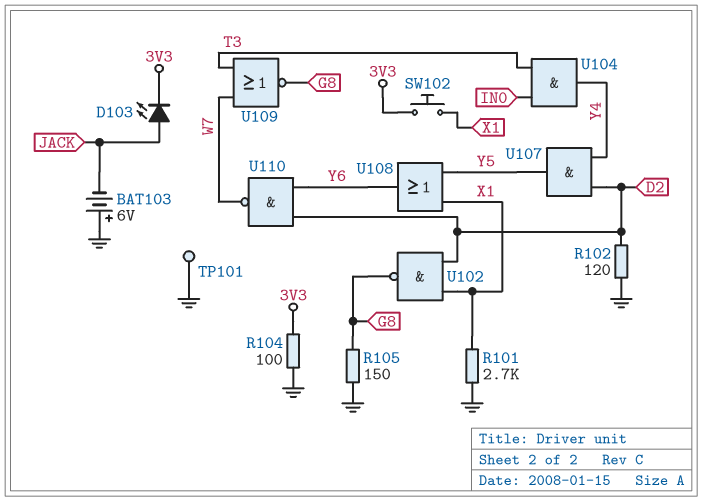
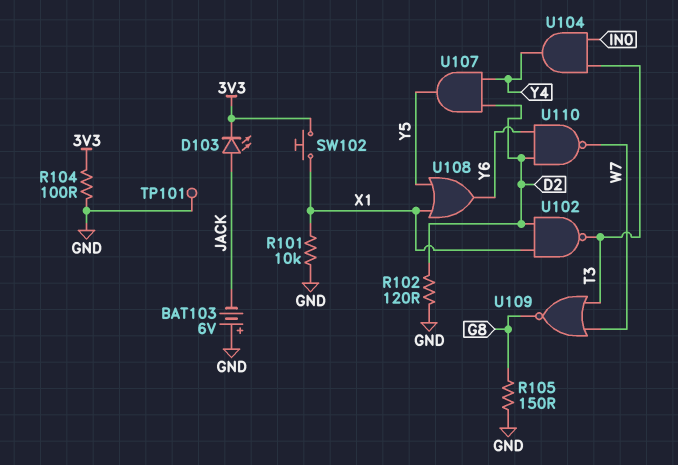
R101: 2.7k (GND, X1) -> 10k (GND, X1)
U102: NAND (in D2, in X1, out G8) -> NAND (in D2, in X1, out T3)

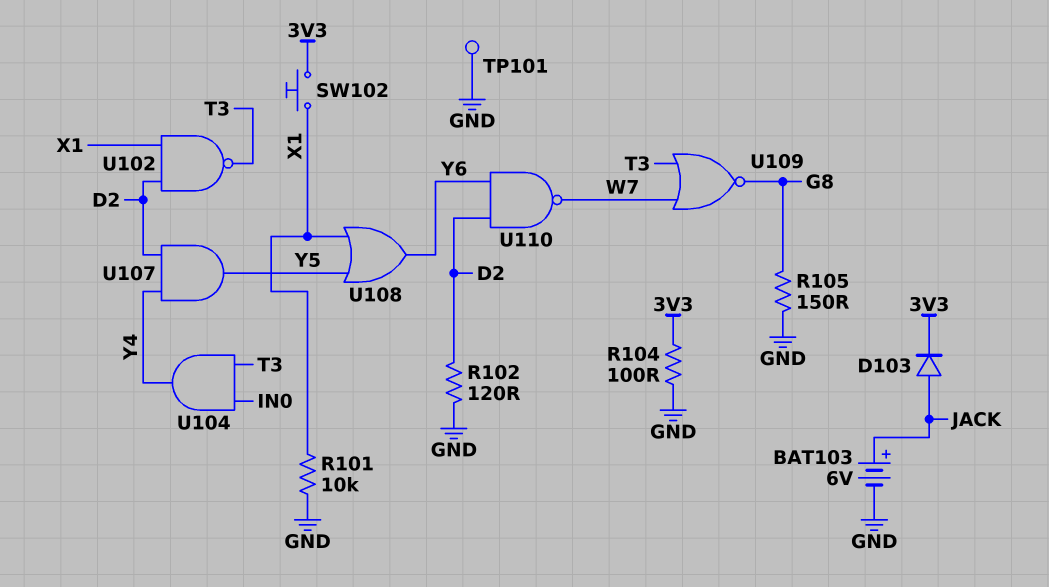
BAT103: 6V (plus GND, minus JACK) -> 6V (plus JACK, minus GND)
D103: LED (A JACK, K 3V3) -> diode (A JACK, K 3V3)

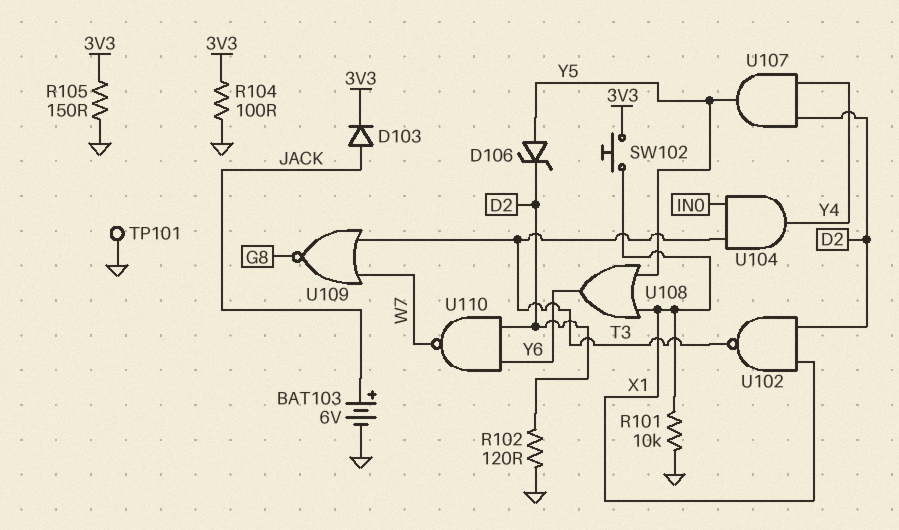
D106: none -> zener (A Y5, K D2)
R105: 150 (G8, GND) -> 150 (3V3, GND)

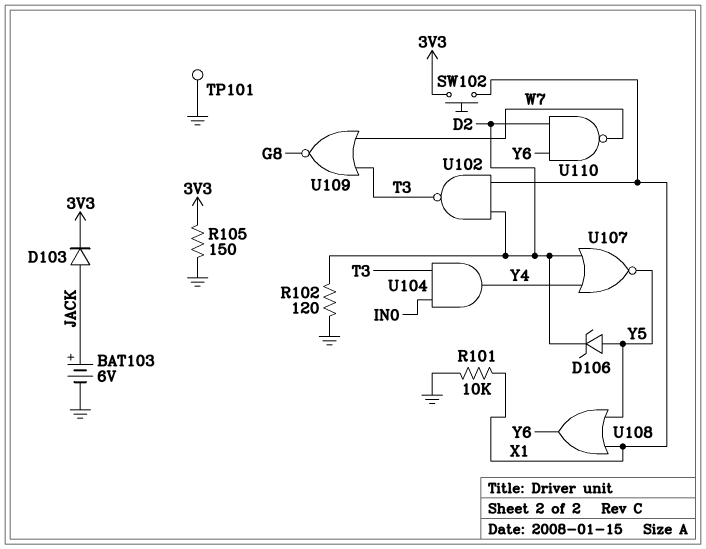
R104: 100 (3V3, GND) -> none
U107: AND (in D2, in Y4, out Y5) -> NOR (in D2, in Y4, out Y5)

